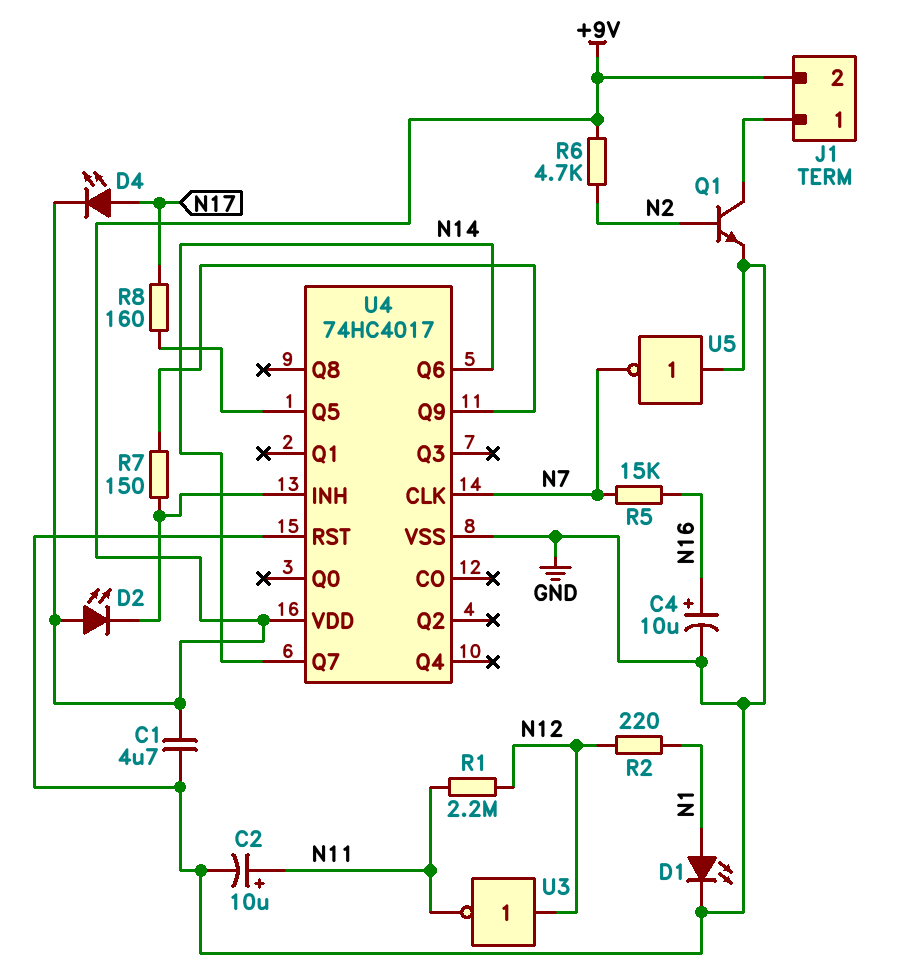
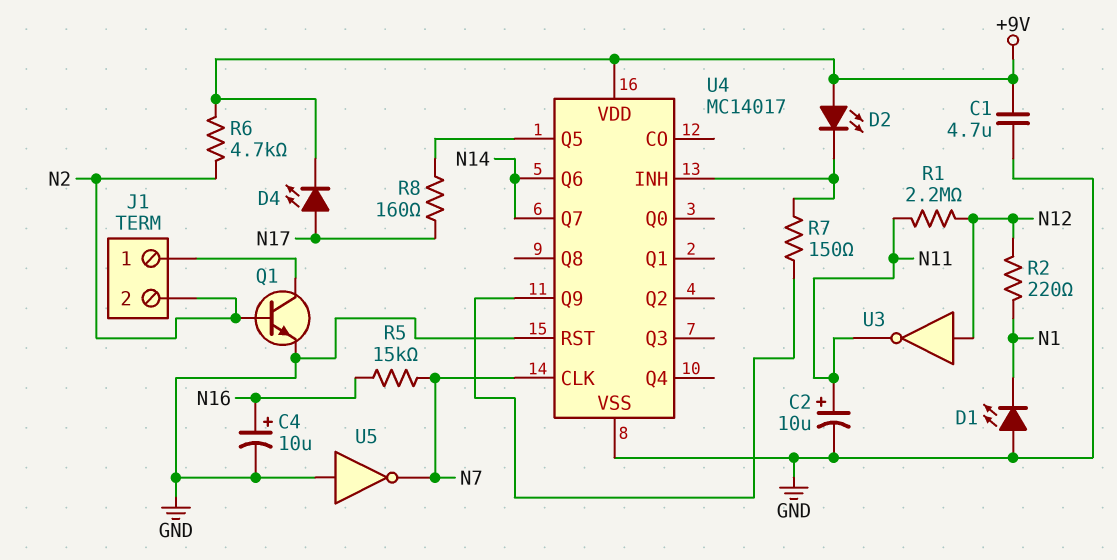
D1: LED (A N1, K GND) -> LED (A GND, K N1)
J1 pin 2: +9V -> N2
U4: 74HC4017 -> MC14017

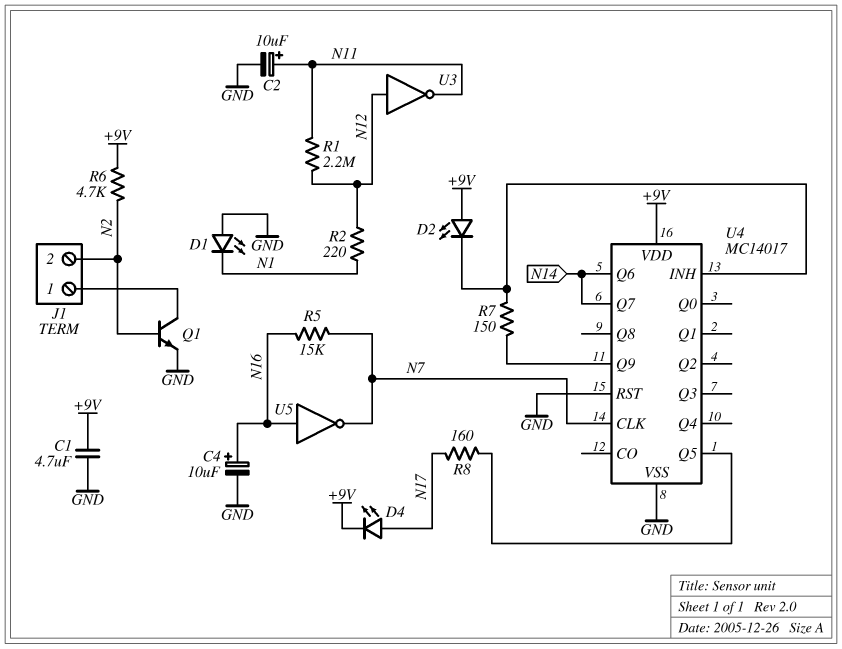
U5: NOT (in GND, out N7) -> NOT (in N16, out N7)

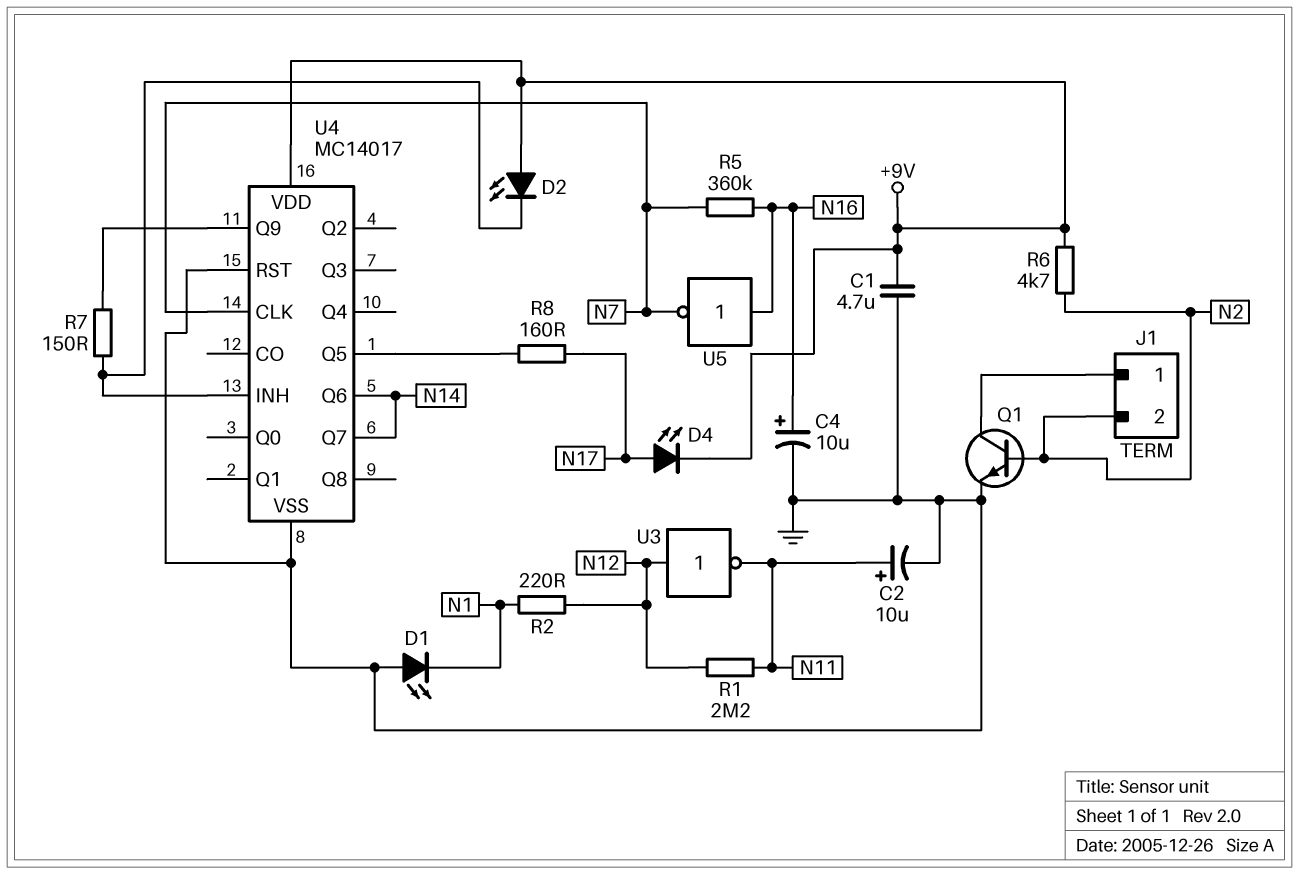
R5: 15k (N7, N16) -> 360k (N7, N16)

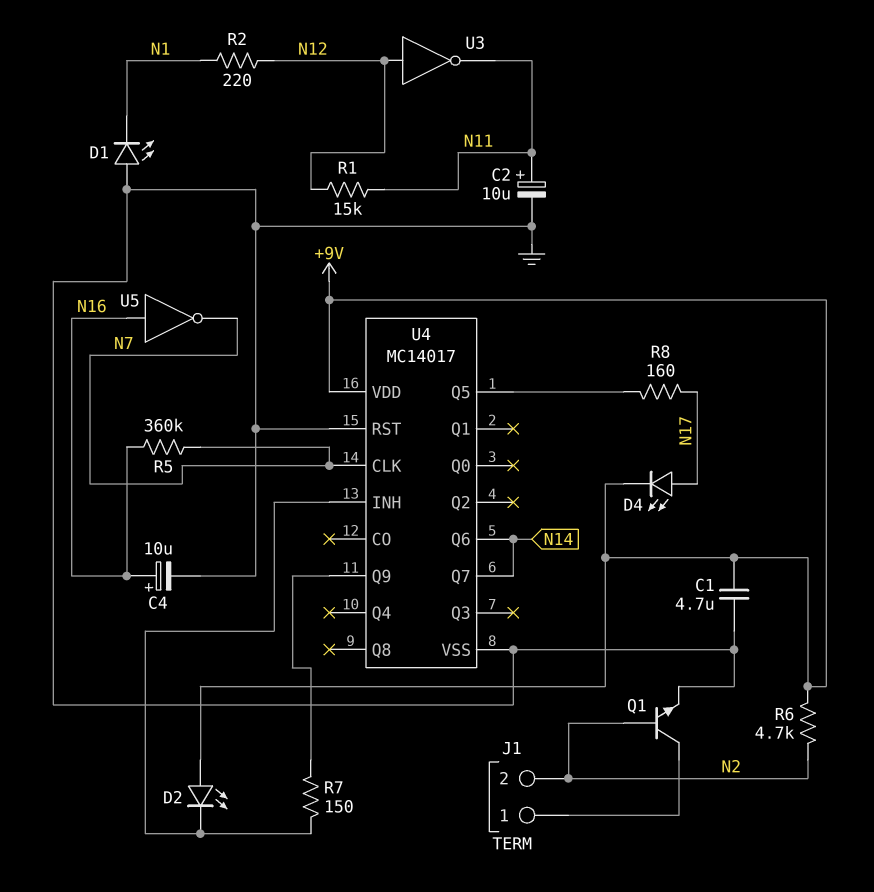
R1: 2.2M (N11, N12) -> 15k (N11, N12)

